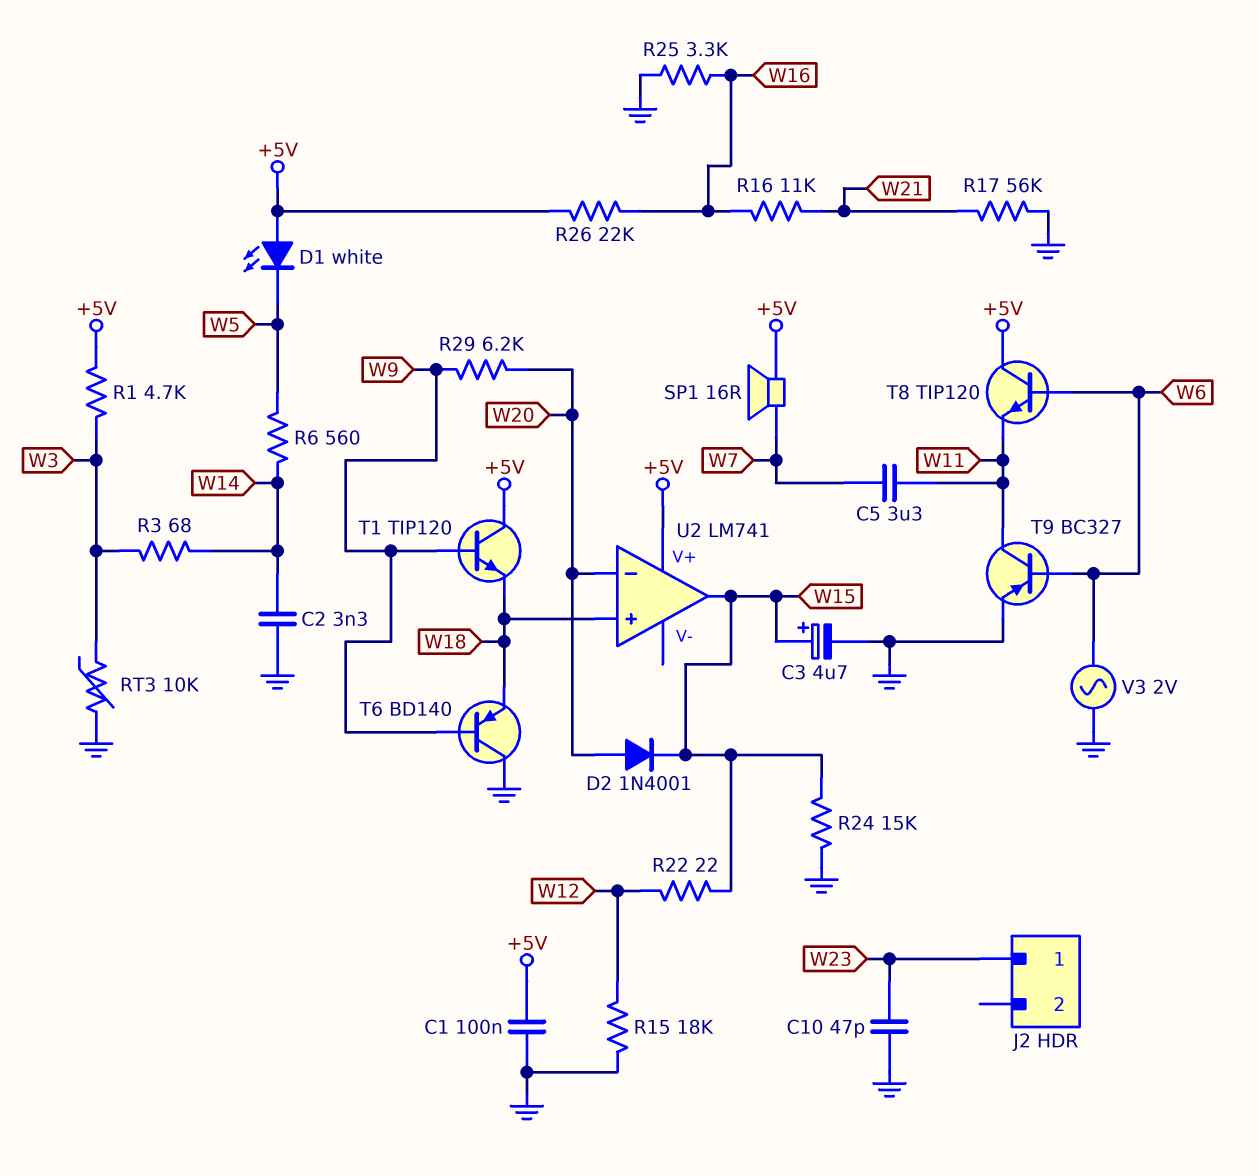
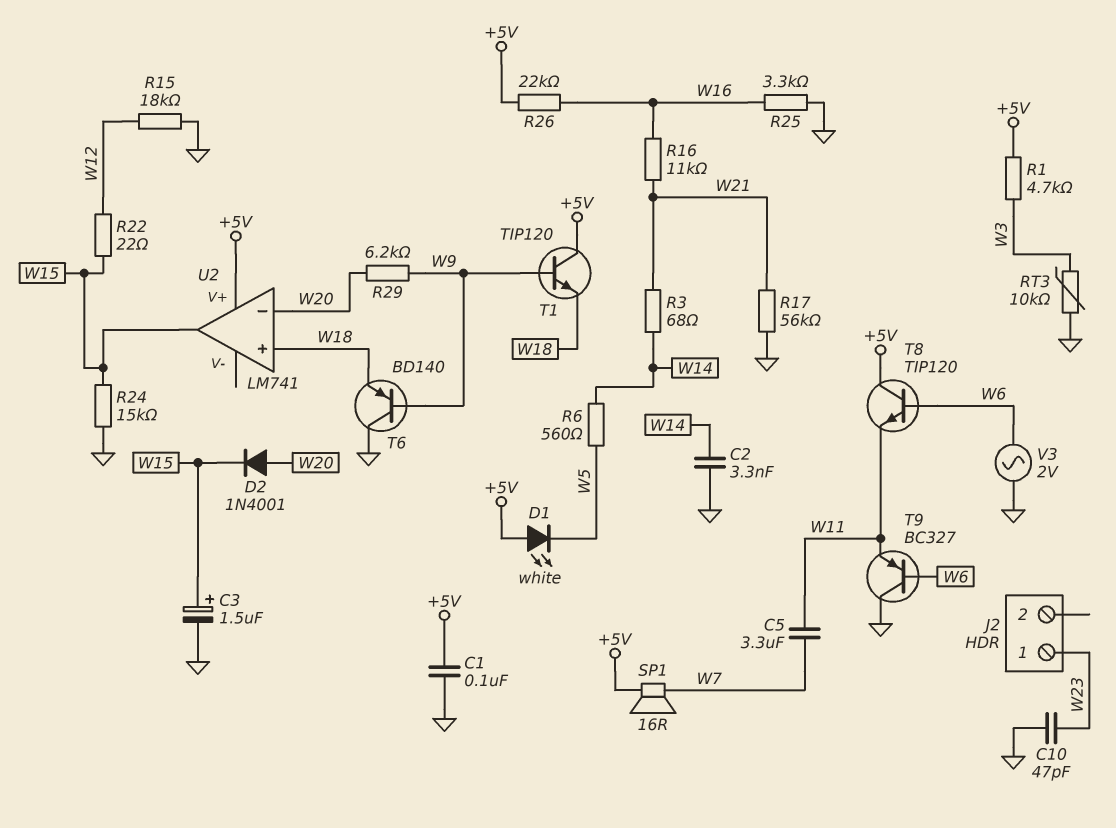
C3: 4.7uF (plus W15, minus GND) -> 1.5uF (plus W15, minus GND)
R3: 68 (W3, W14) -> 68 (W14, W21)
T9: PNP BC327 (B W6, C W11, E GND) -> PNP BC327 (B W6, C GND, E W11)

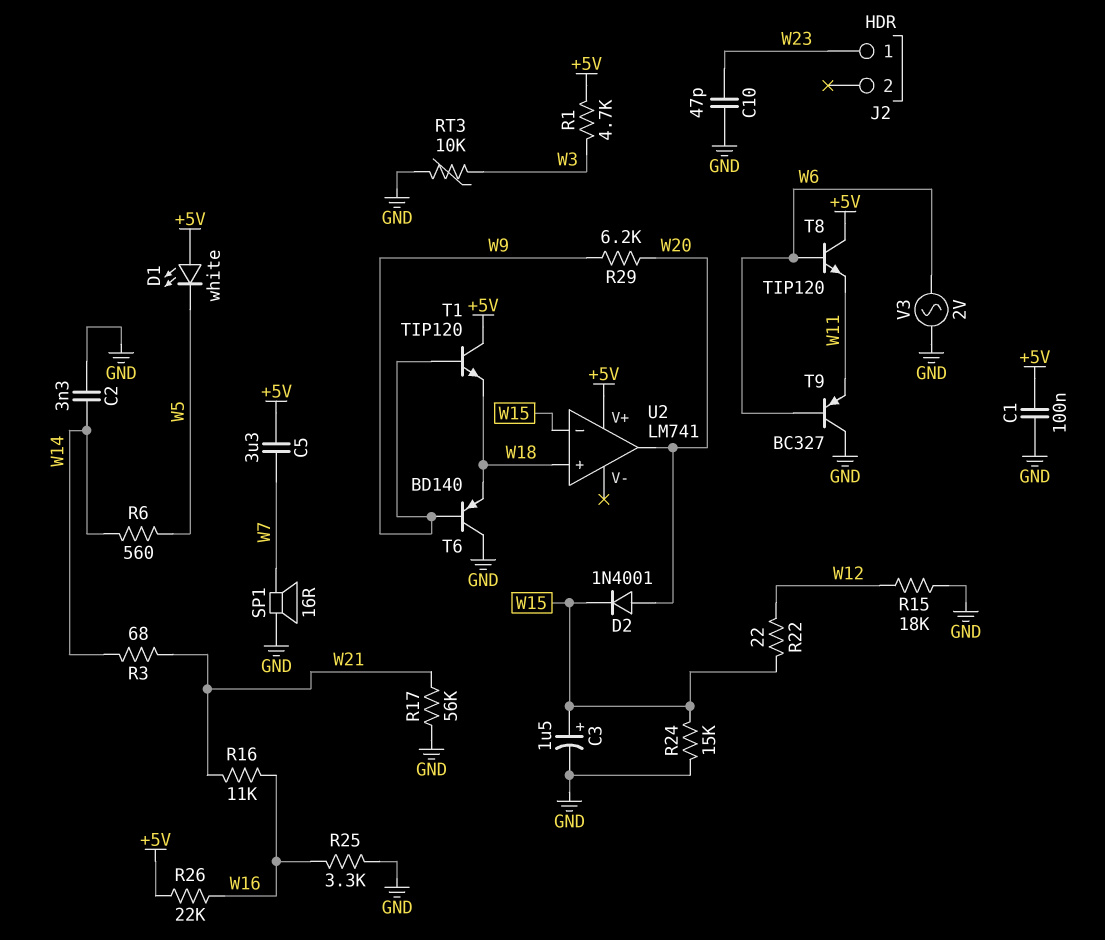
C5: 3.3uF (W7, W11) -> 3.3uF (+5V, W7)
SP1: speaker 16R (+5V, W7) -> speaker 16R (GND, W7)
U2 pin in-: W20 -> W15
U2 pin out: W15 -> W20

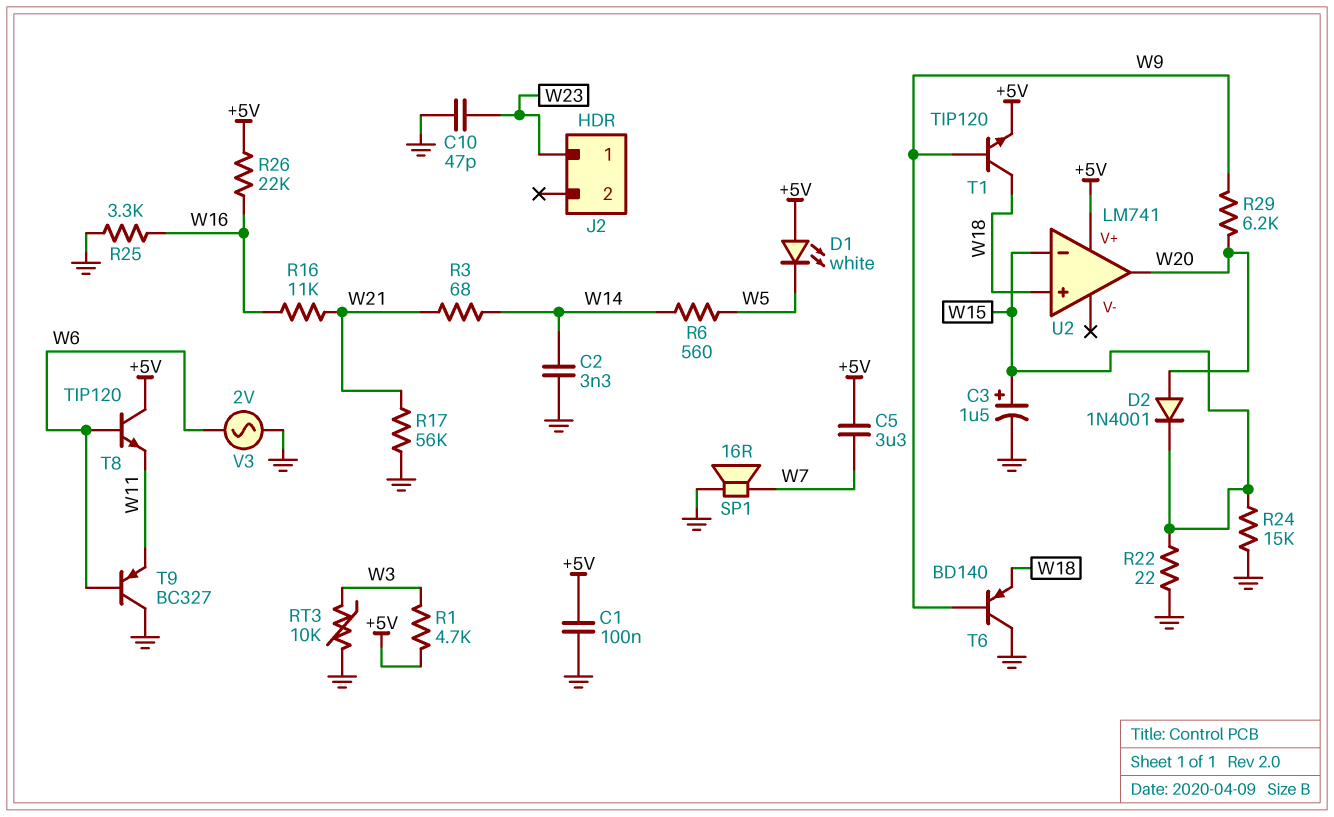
R15: 18k (GND, W12) -> none
R22: 22 (W12, W15) -> 22 (GND, W15)
T1: NPN TIP120 (B W9, C +5V, E W18) -> NPN TIP120 (B W9, C W18, E +5V)

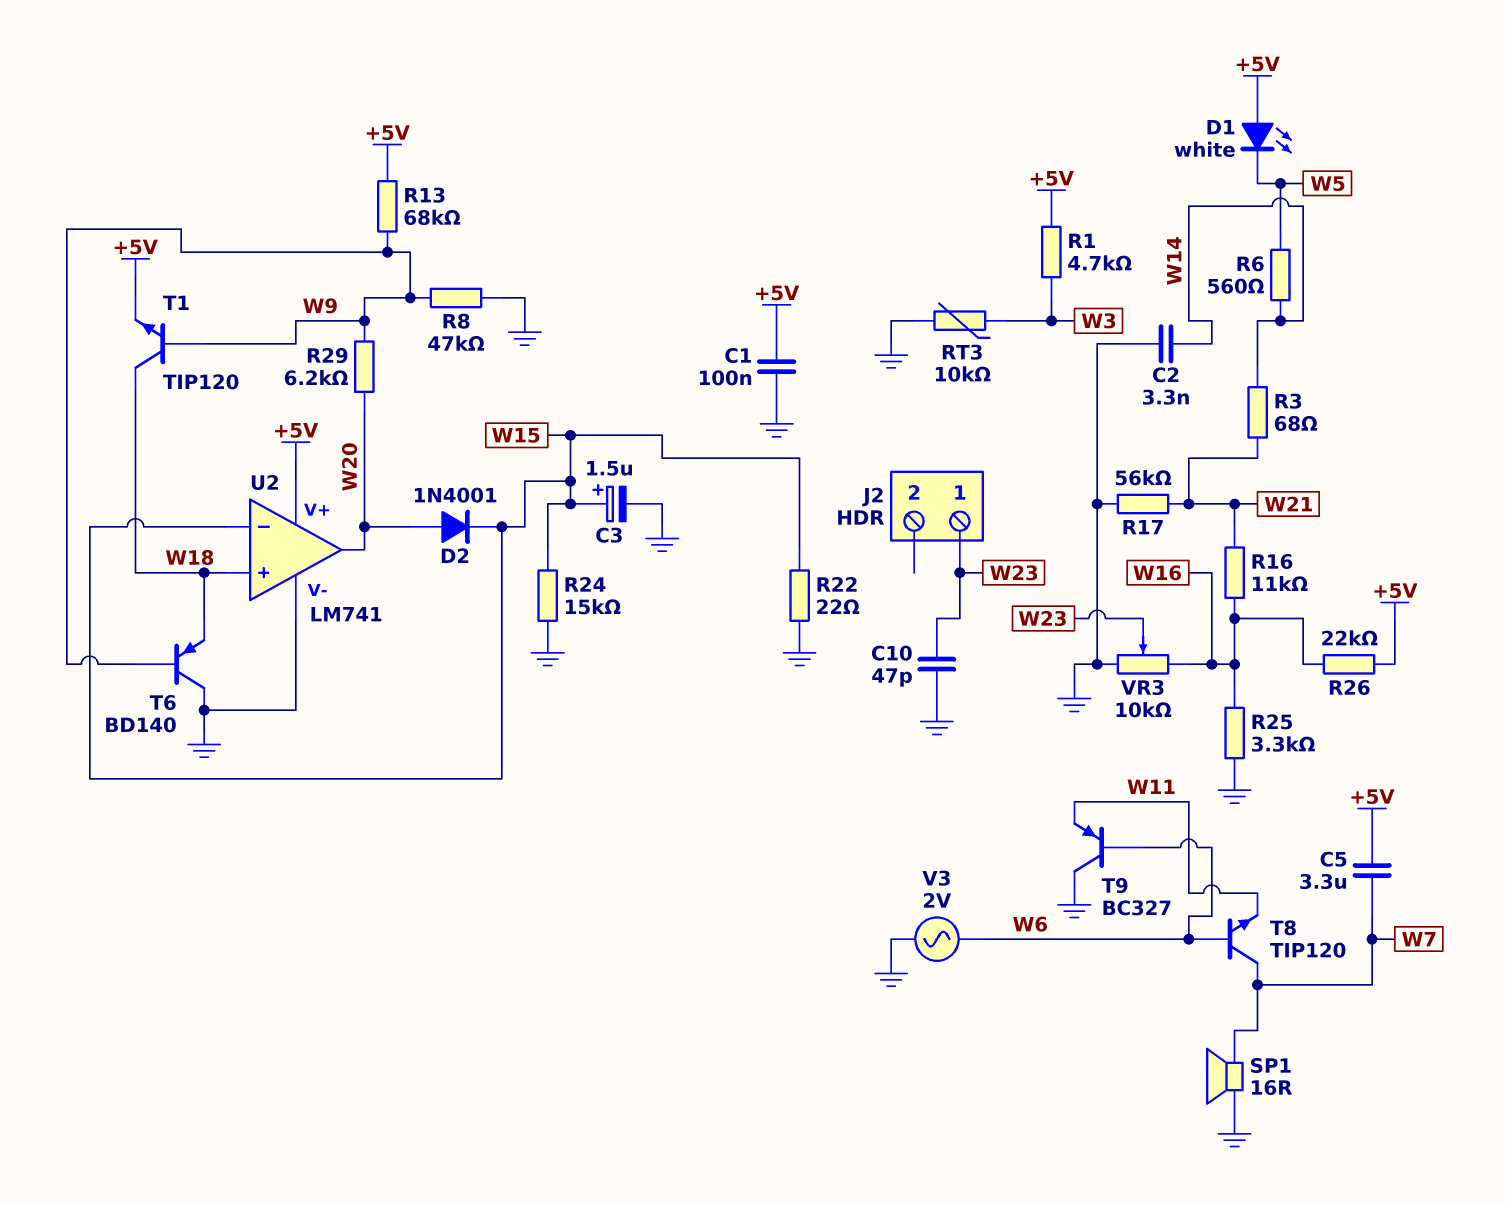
R8: none -> 47k (GND, W9)
R13: none -> 68k (+5V, W9)
T8: NPN TIP120 (B W6, C +5V, E W11) -> NPN TIP120 (B W6, C W7, E W11)
U2 pin V-: none -> GND
VR3: none -> 10k (GND, W16, wiper W23)

